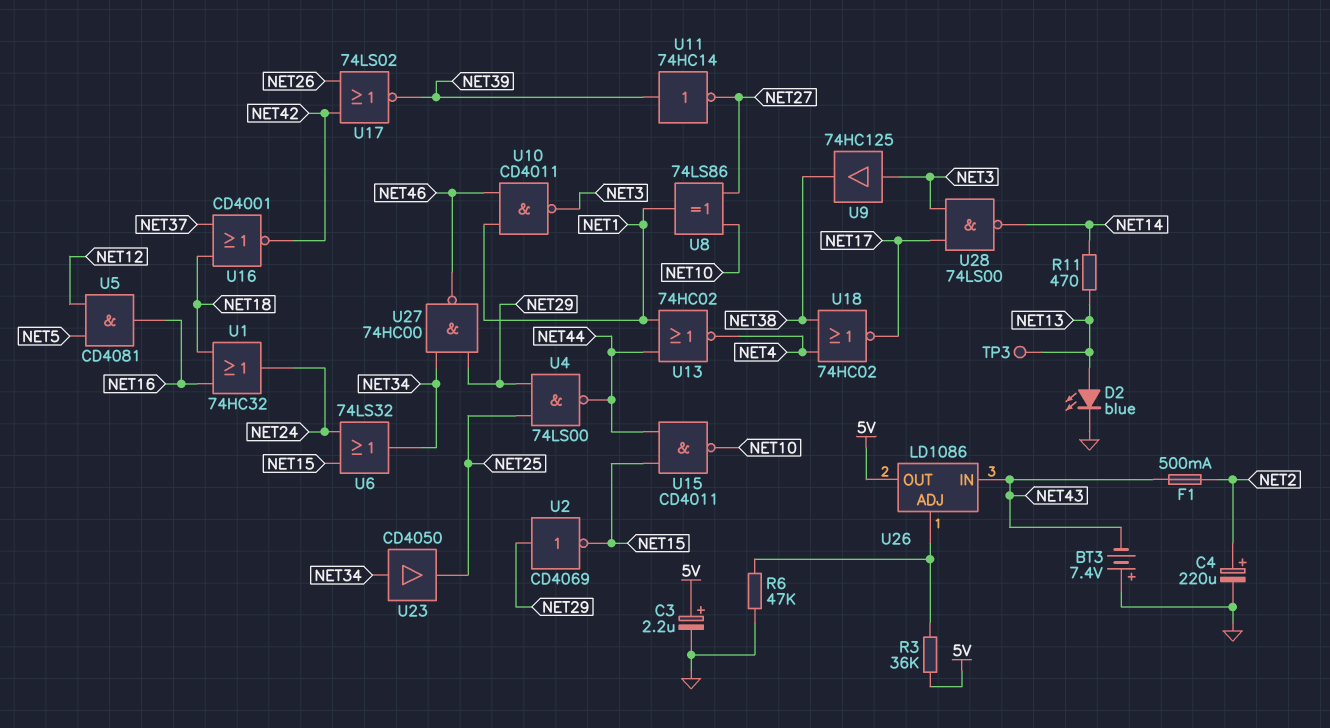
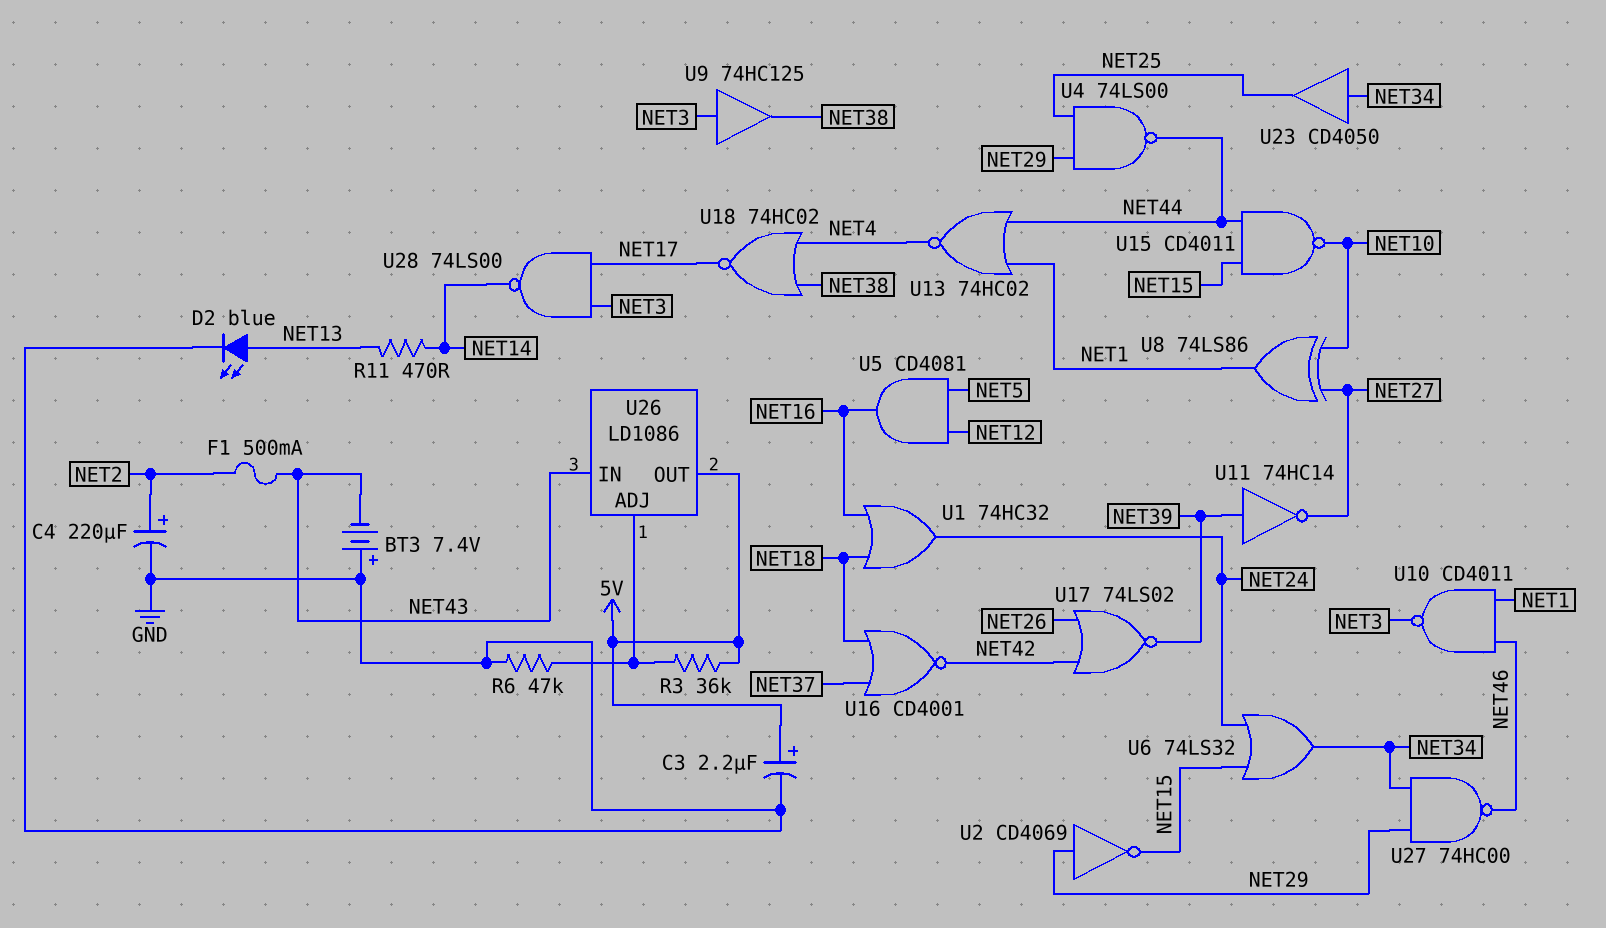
TP3: test point (NET13) -> none

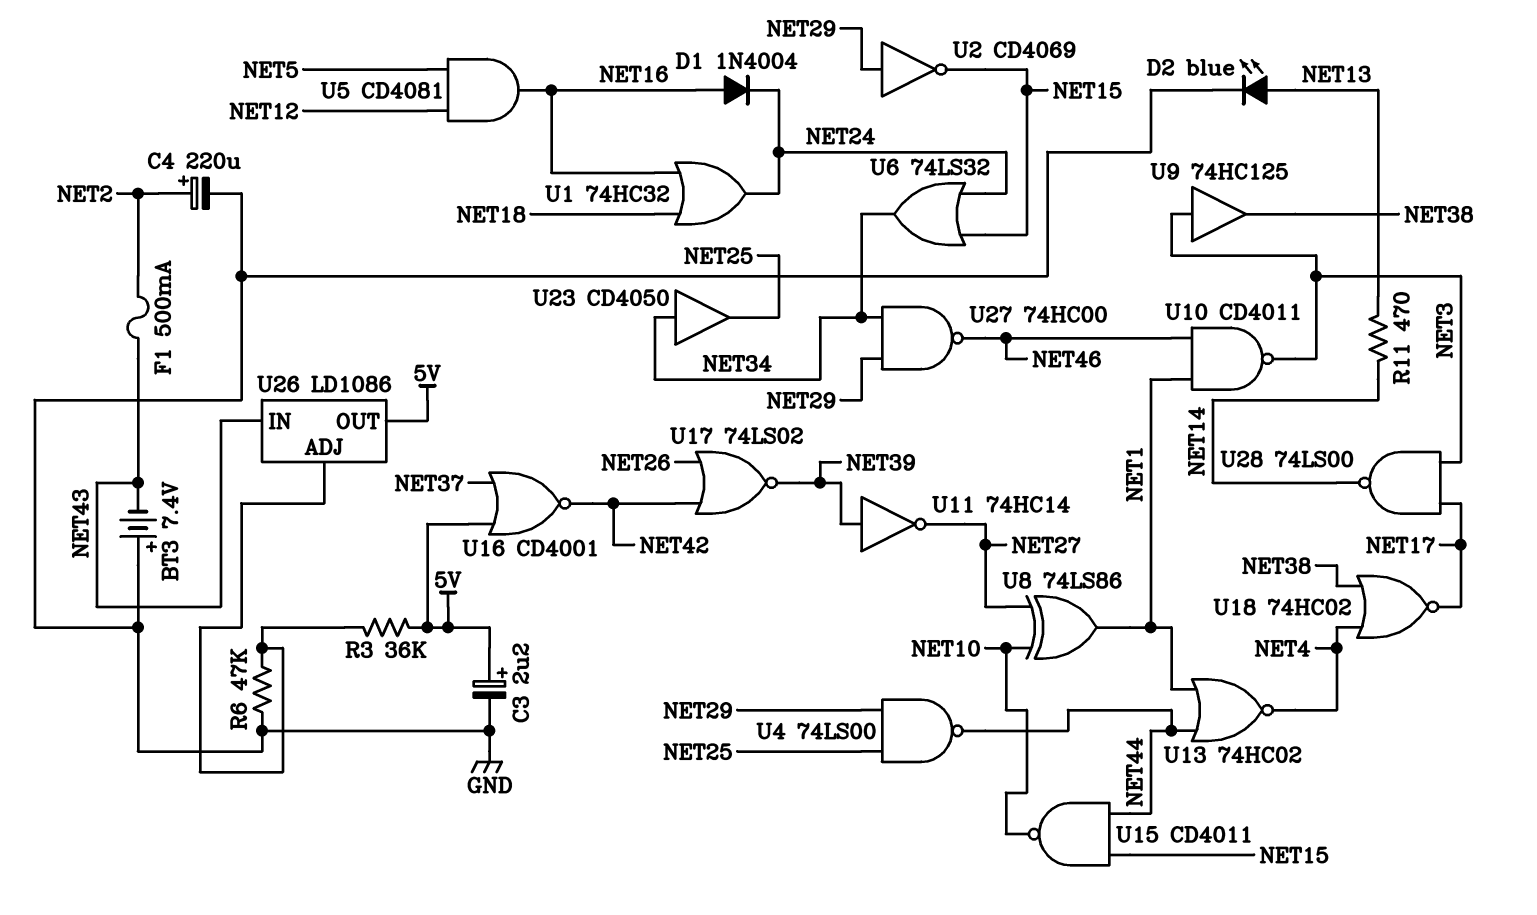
D1: none -> diode 1N4004 (A NET16, K NET24)
U16: NOR CD4001 (in NET18, in NET37, out NET42) -> NOR CD4001 (in 5V, in NET37, out NET42)

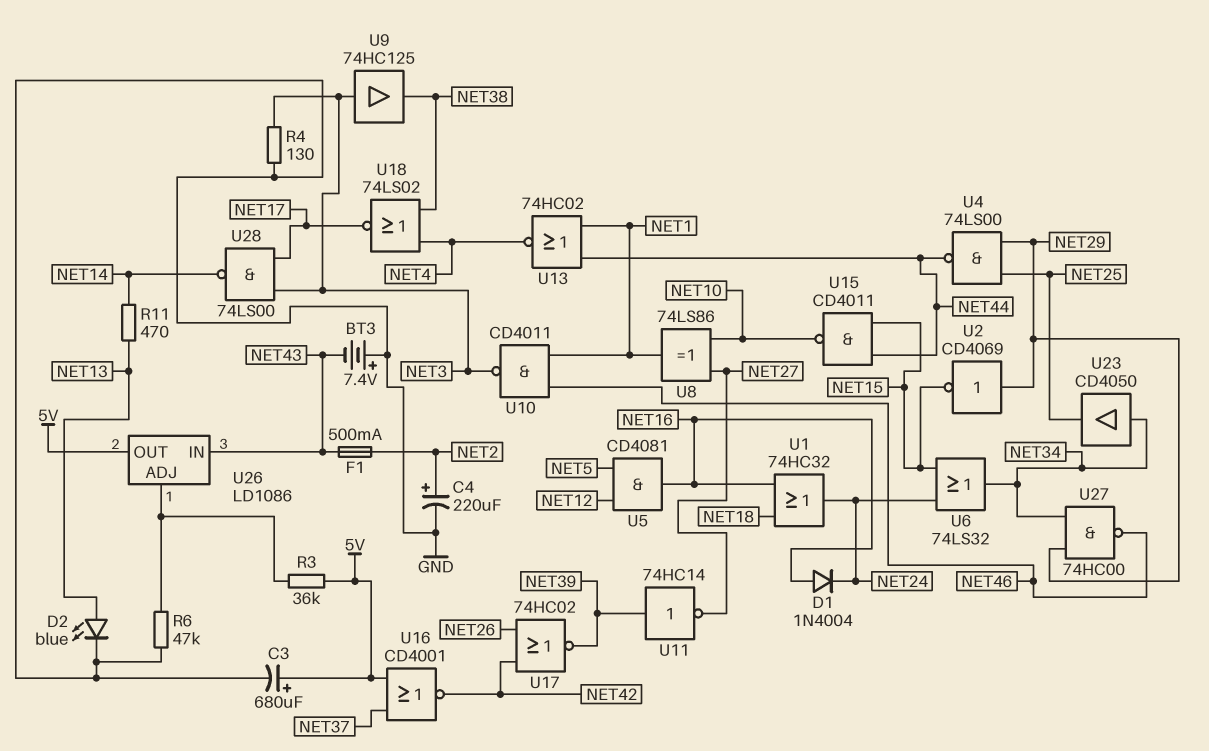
C3: 2.2uF (plus 5V, minus GND) -> 680uF (plus 5V, minus GND)
R4: none -> 130 (GND, NET3)
U17: NOR 74LS02 (in NET26, in NET42, out NET39) -> NOR 74HC02 (in NET26, in NET42, out NET39)
U18: NOR 74HC02 (in NET4, in NET38, out NET17) -> NOR 74LS02 (in NET4, in NET38, out NET17)

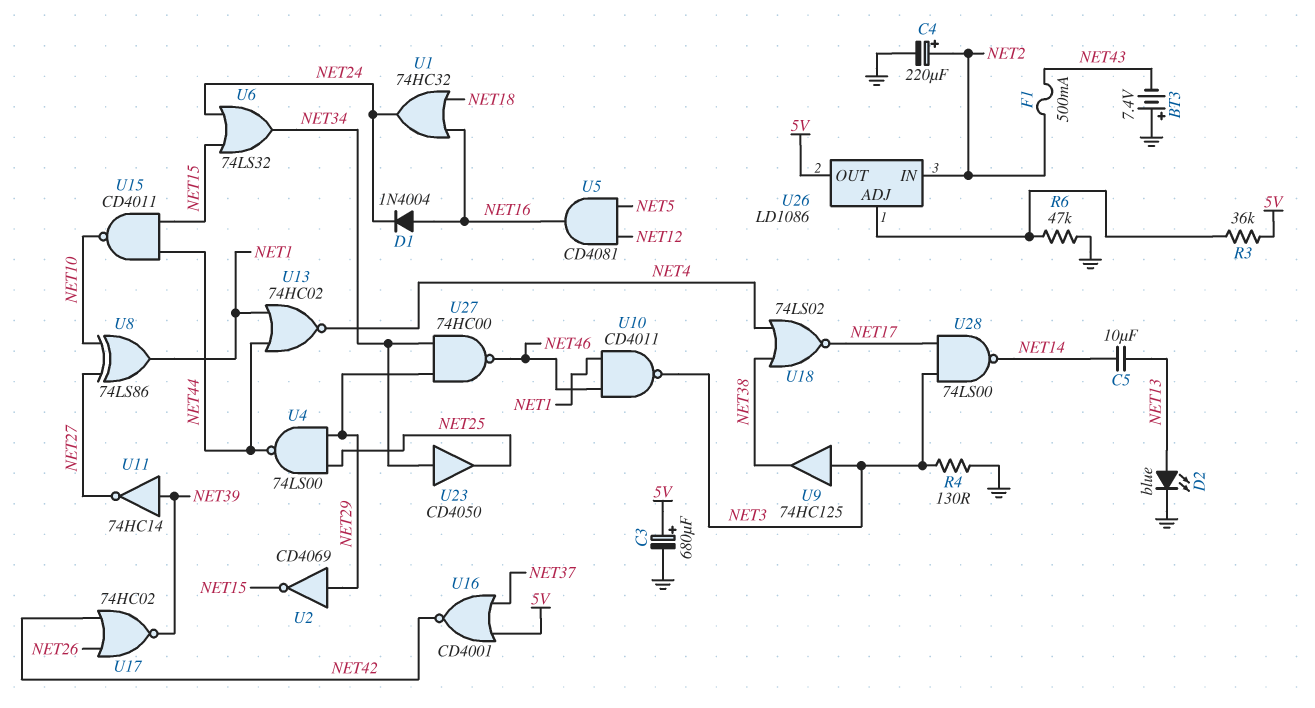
C5: none -> 10uF (NET13, NET14)
R11: 470 (NET13, NET14) -> none
U26 pin IN: NET43 -> NET2

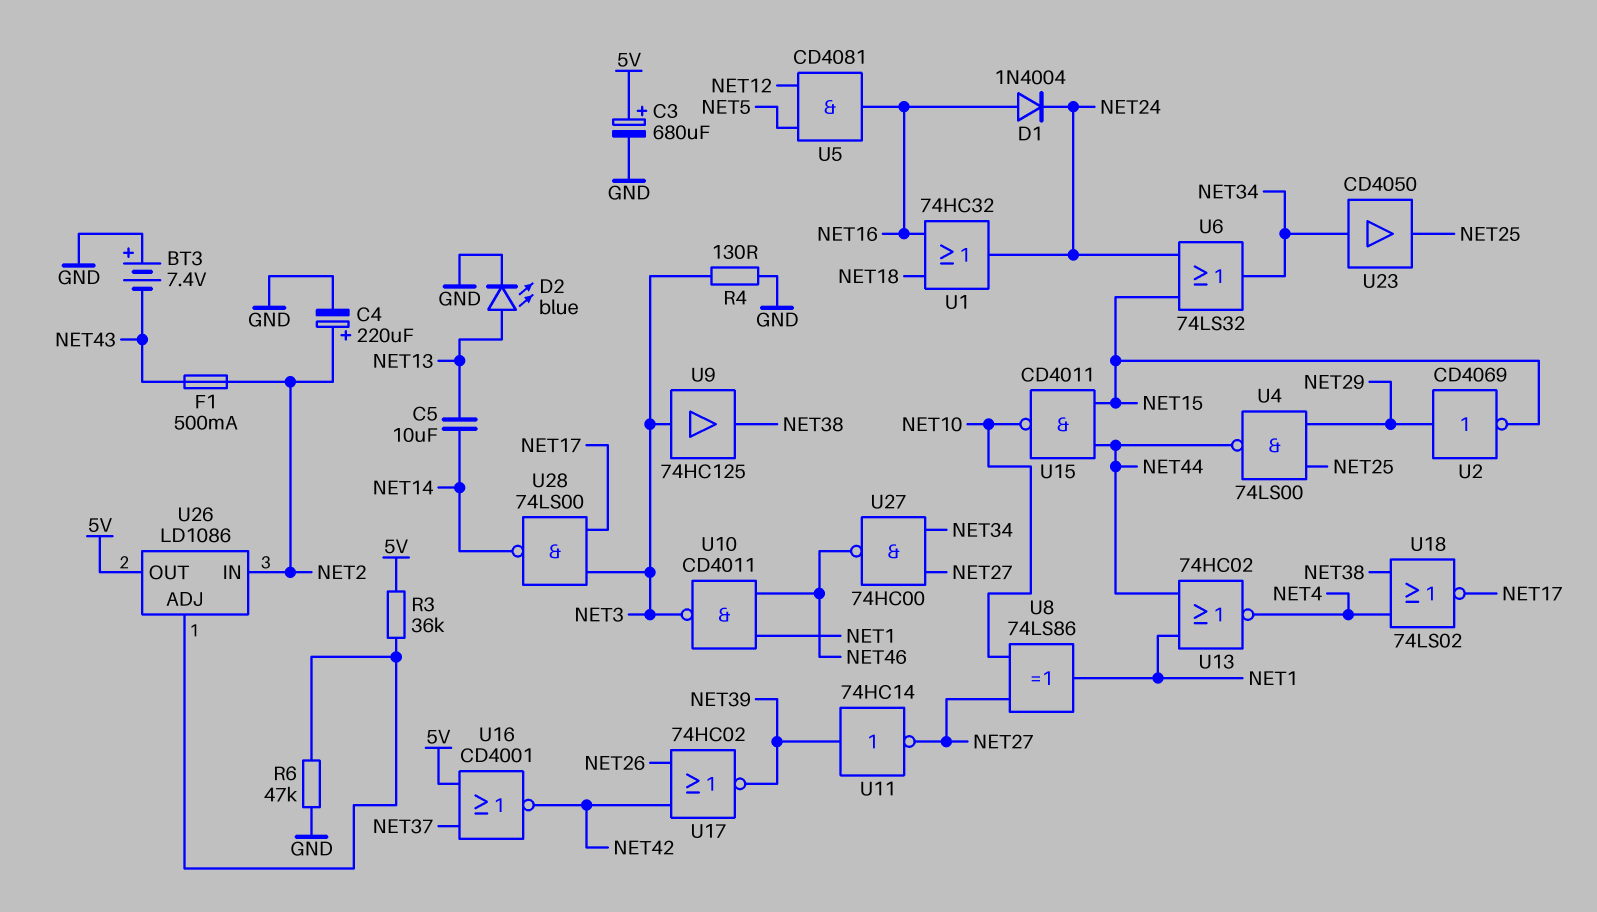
U27: NAND 74HC00 (in NET29, in NET34, out NET46) -> NAND 74HC00 (in NET27, in NET34, out NET46)

